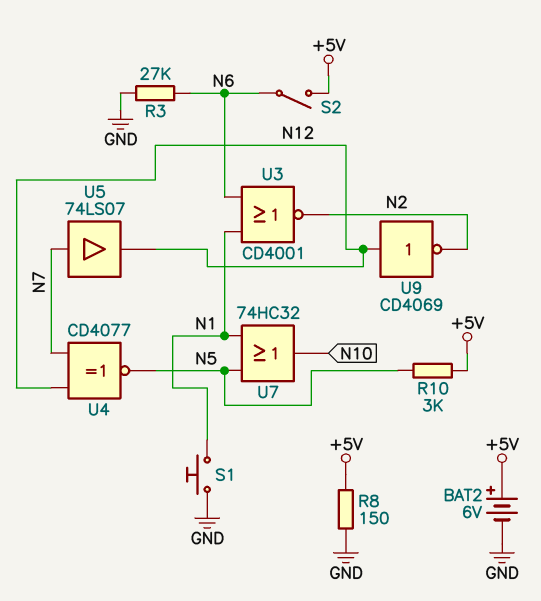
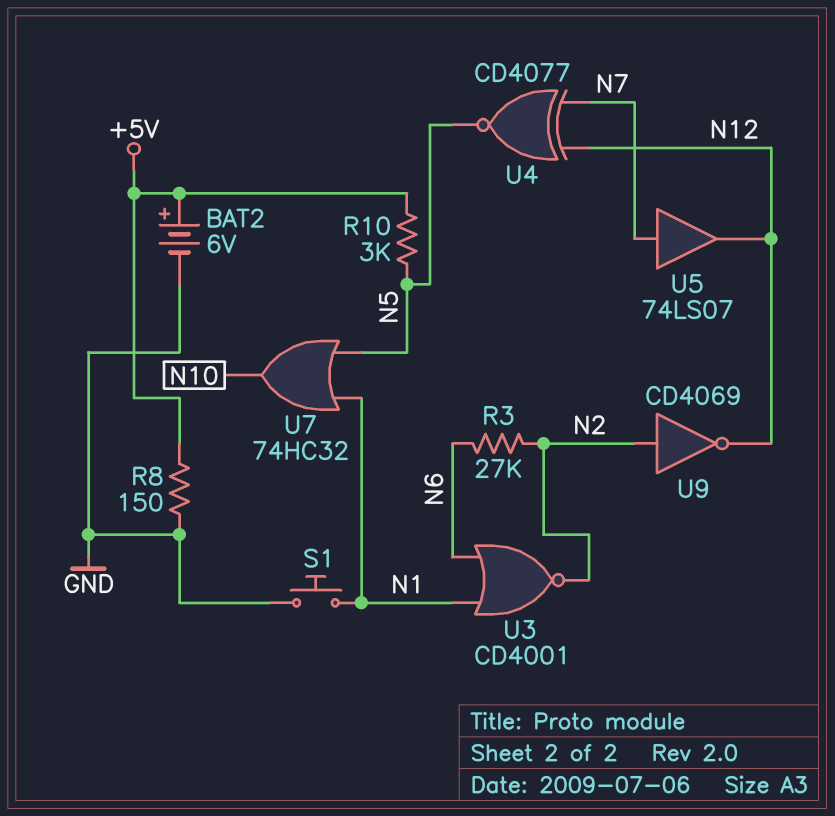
R3: 27k (GND, N6) -> 27k (N2, N6)
S2: switch (+5V, N6) -> none
U9: NOT CD4069 (in N12, out N2) -> NOT CD4069 (in N2, out N12)

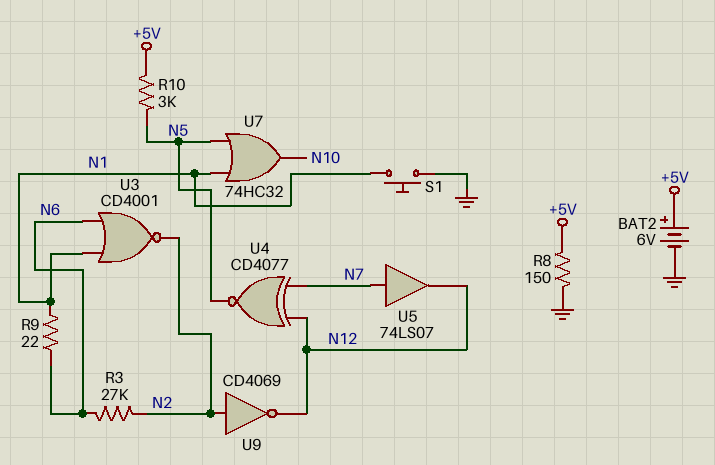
R9: none -> 22 (N1, N6)

